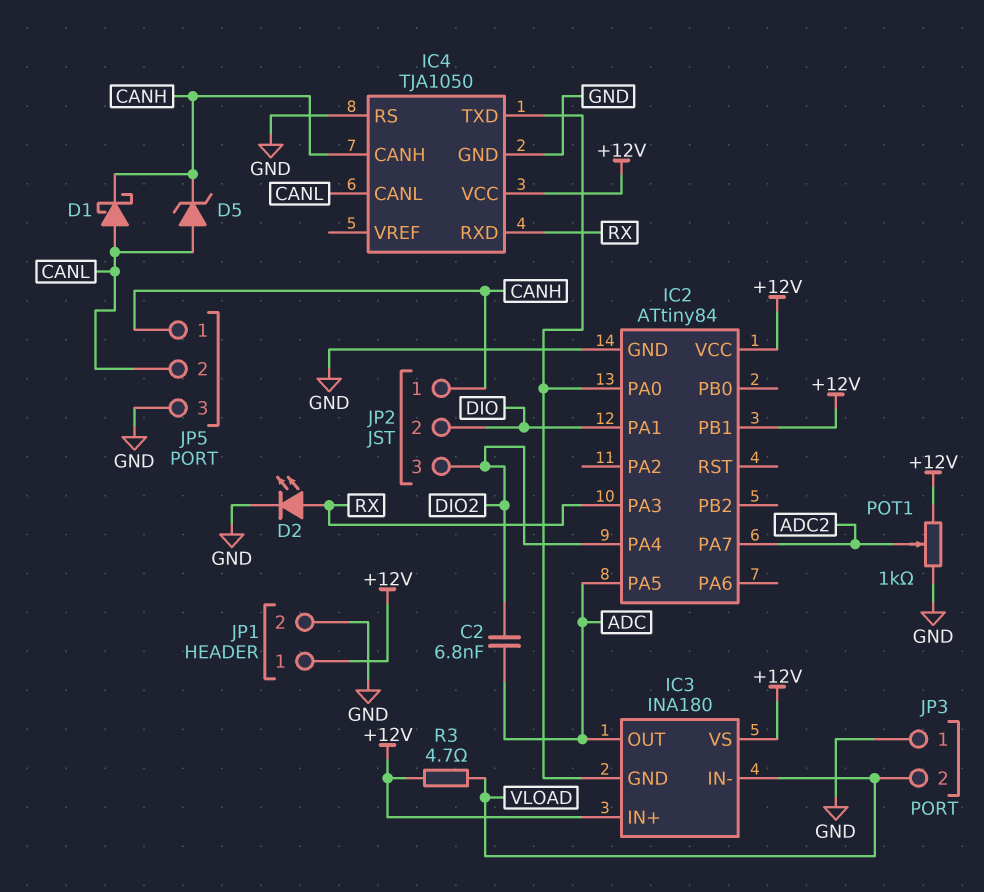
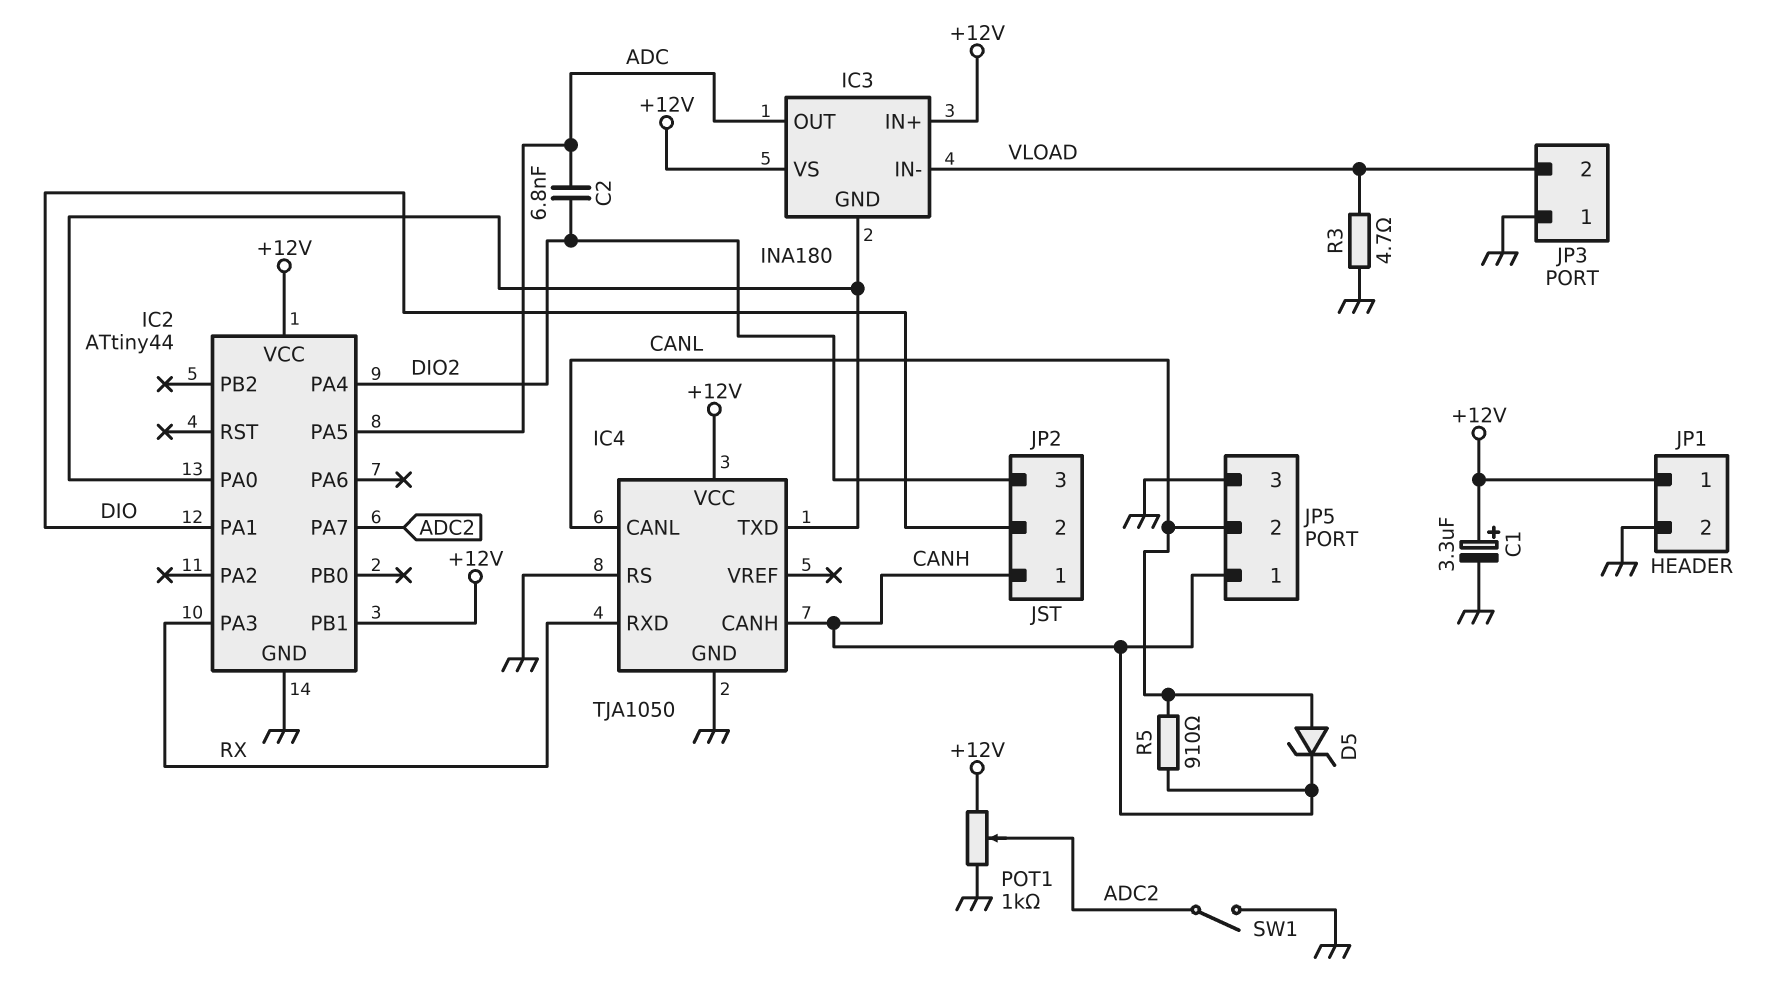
C1: none -> 3.3uF (plus +12V, minus GND)
D1: schottky (A CANL, K CANH) -> none
D2: LED (A RX, K GND) -> none
IC2: ATtiny84 -> ATtiny44
R3: 4.7 (+12V, VLOAD) -> 4.7 (GND, VLOAD)
R5: none -> 910 (CANH, CANL)
SW1: none -> switch (ADC2, GND)

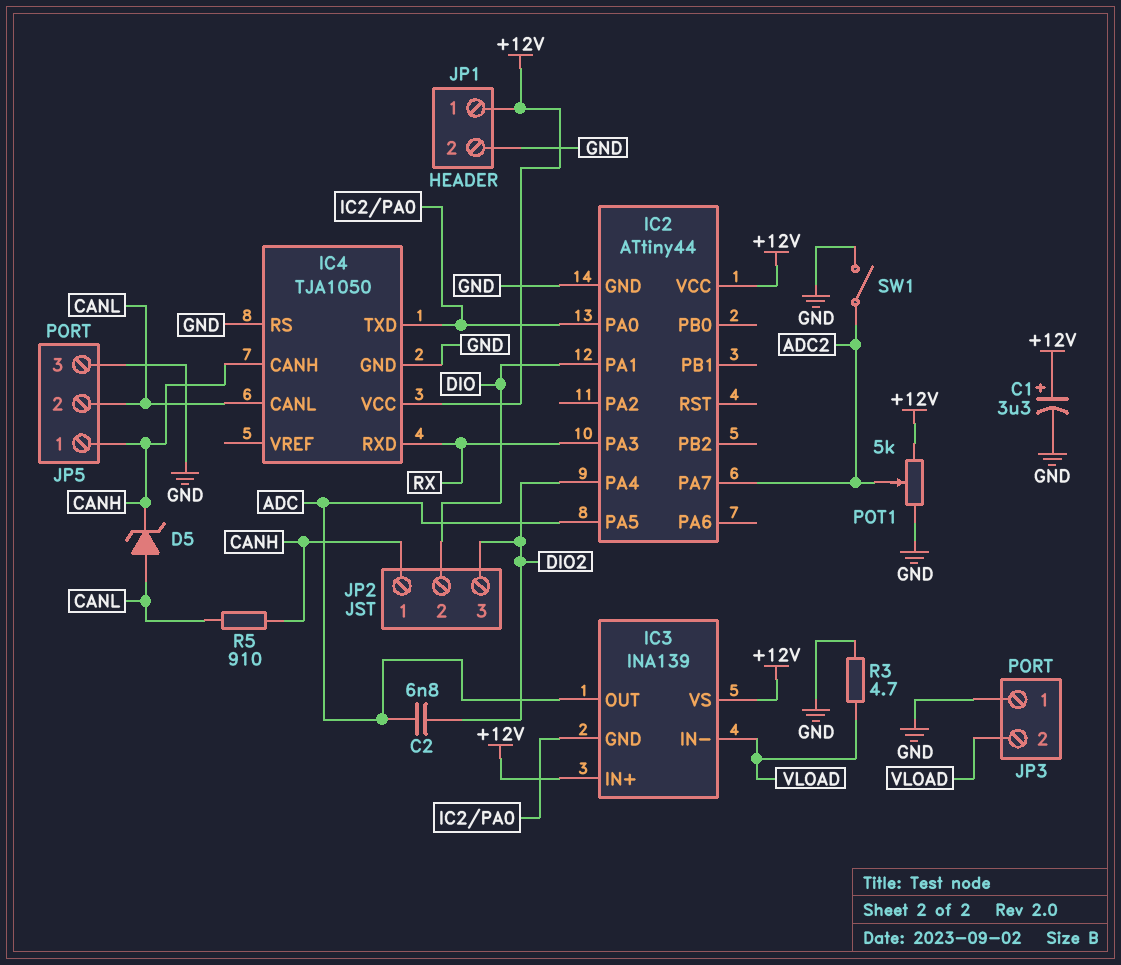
IC2 pin PB1: +12V -> none
IC3: INA180 -> INA139
POT1: 1k (+12V, GND, wiper ADC2) -> 5k (+12V, GND, wiper ADC2)

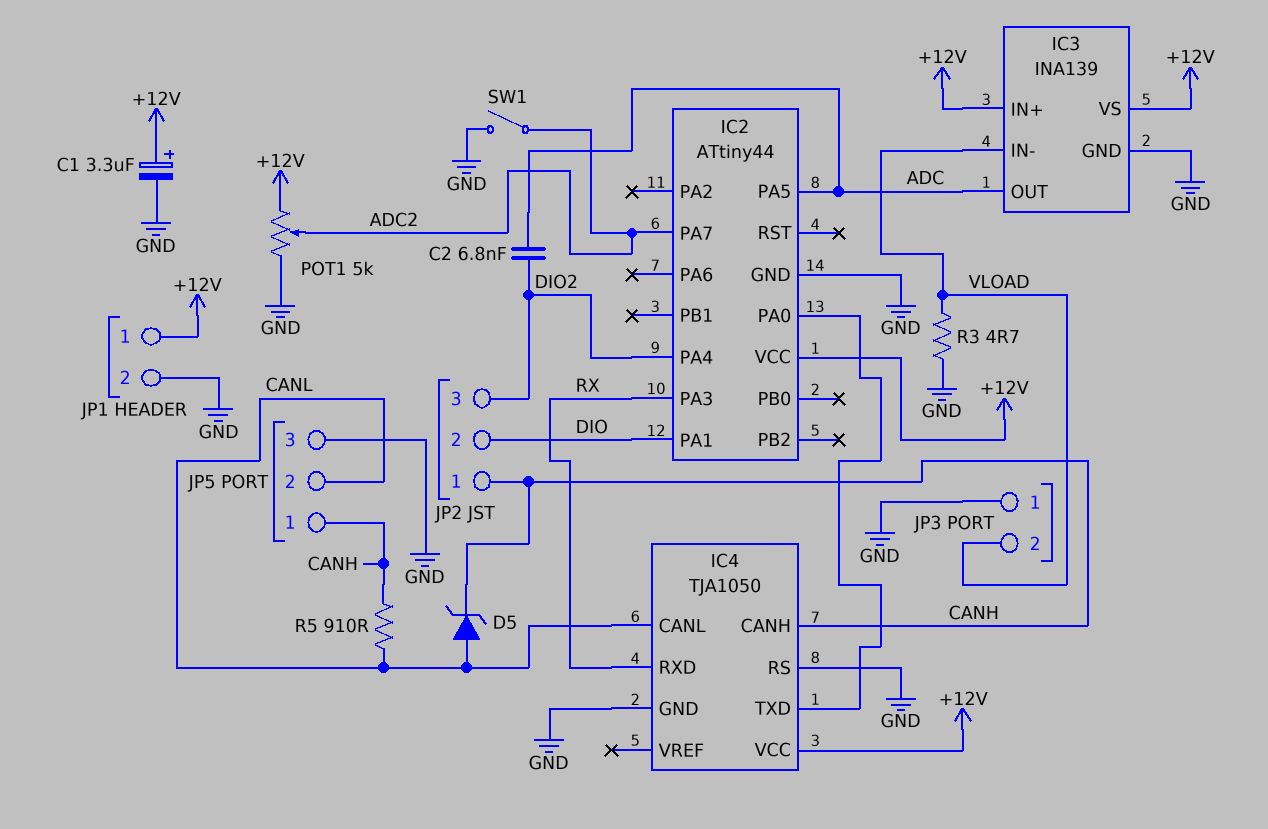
IC3 pin GND: IC2/PA0 -> GND

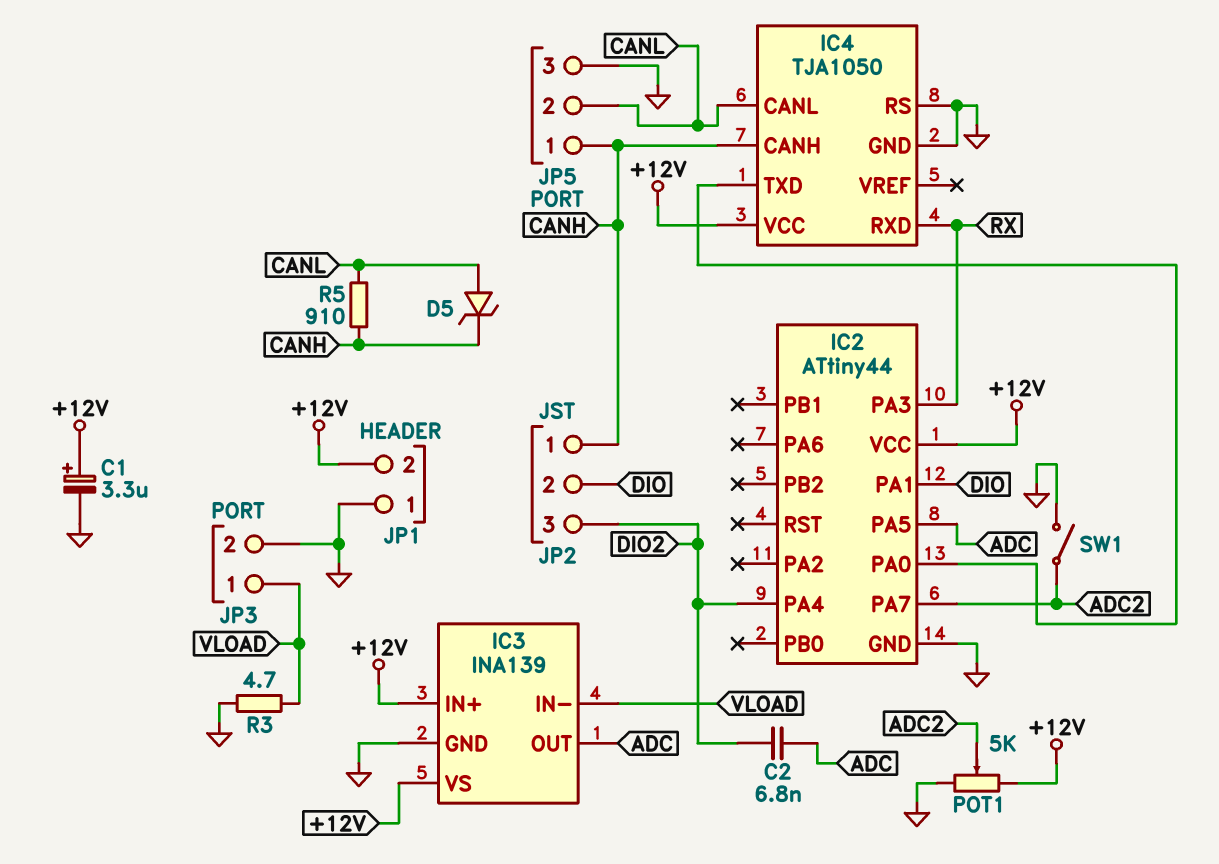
JP1 pin 1: +12V -> GND
JP1 pin 2: GND -> +12V
JP3 pin 1: GND -> VLOAD
JP3 pin 2: VLOAD -> GND

